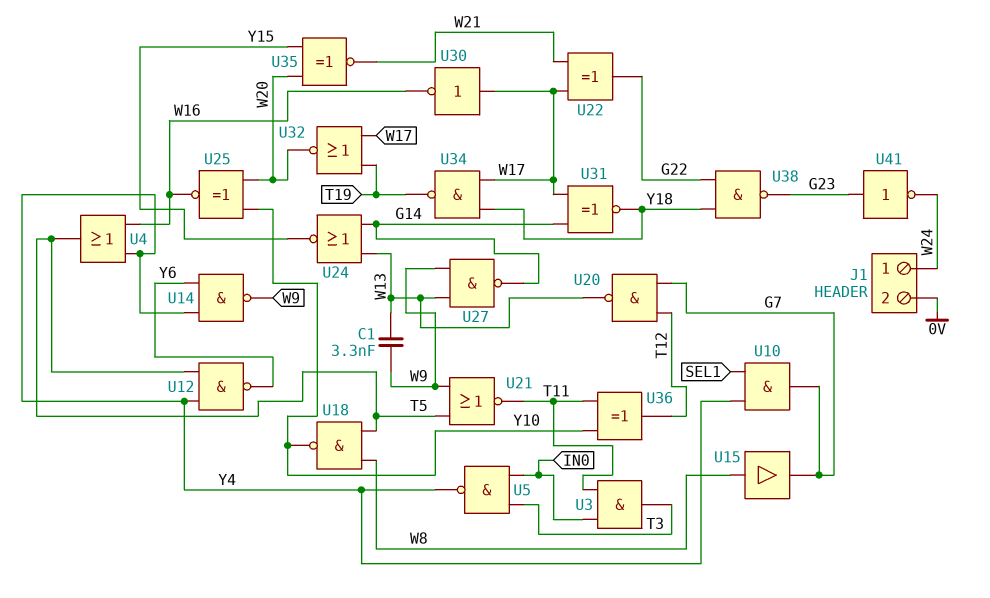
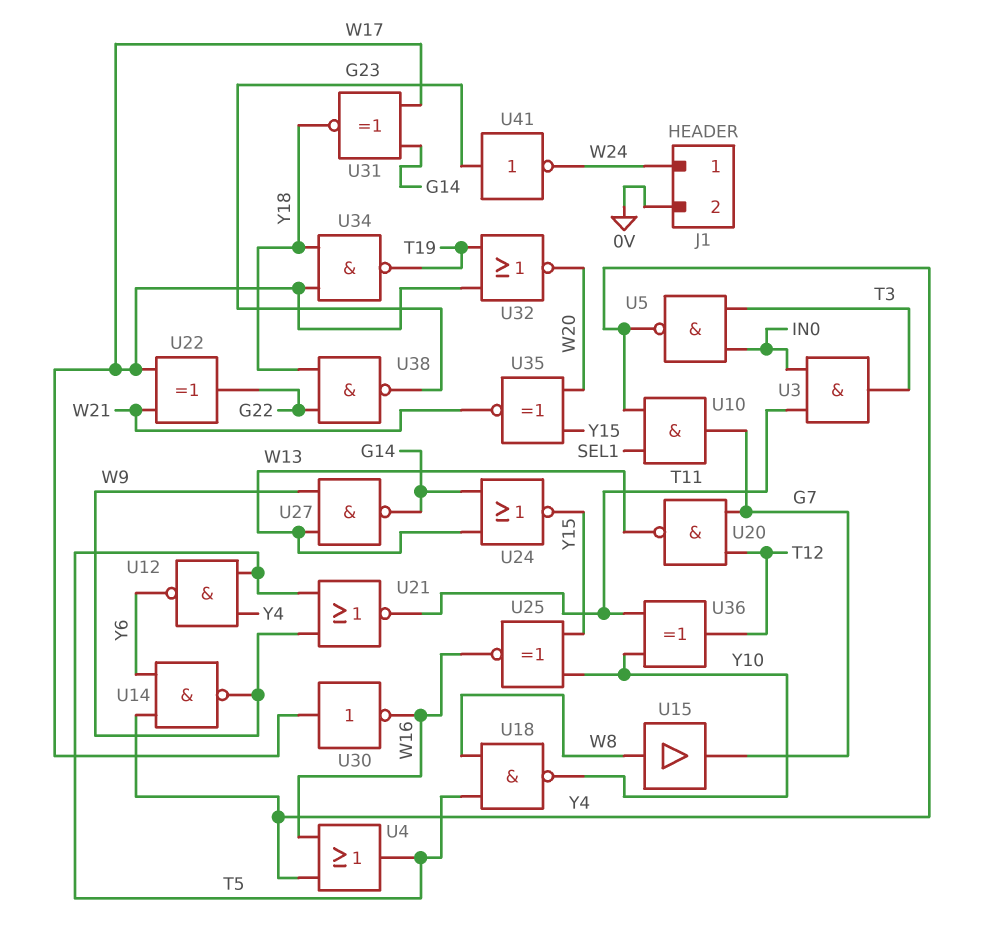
C1: 3.3nF (W9, W13) -> none
U25: XNOR (in W20, in Y10, out W16) -> XNOR (in Y10, in Y15, out W16)

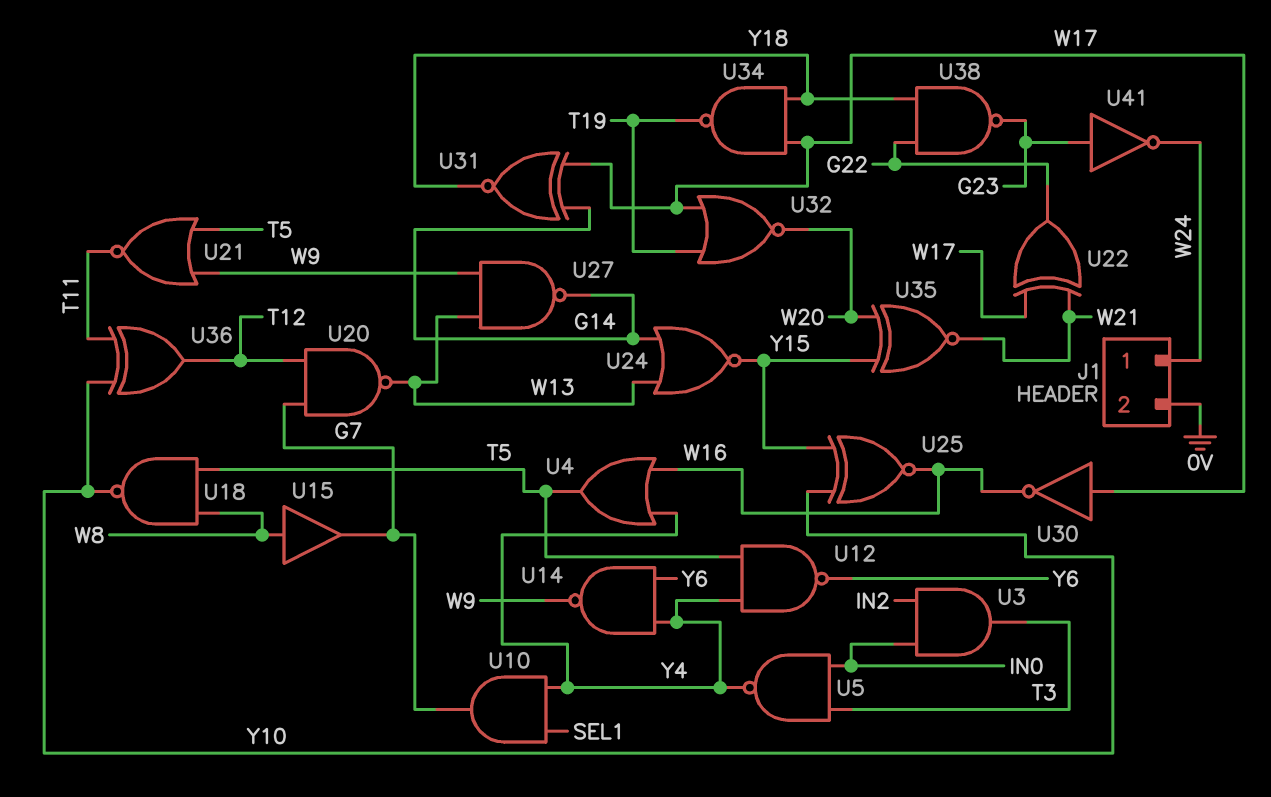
U3: AND (in IN0, in T11, out T3) -> AND (in IN0, in IN2, out T3)

